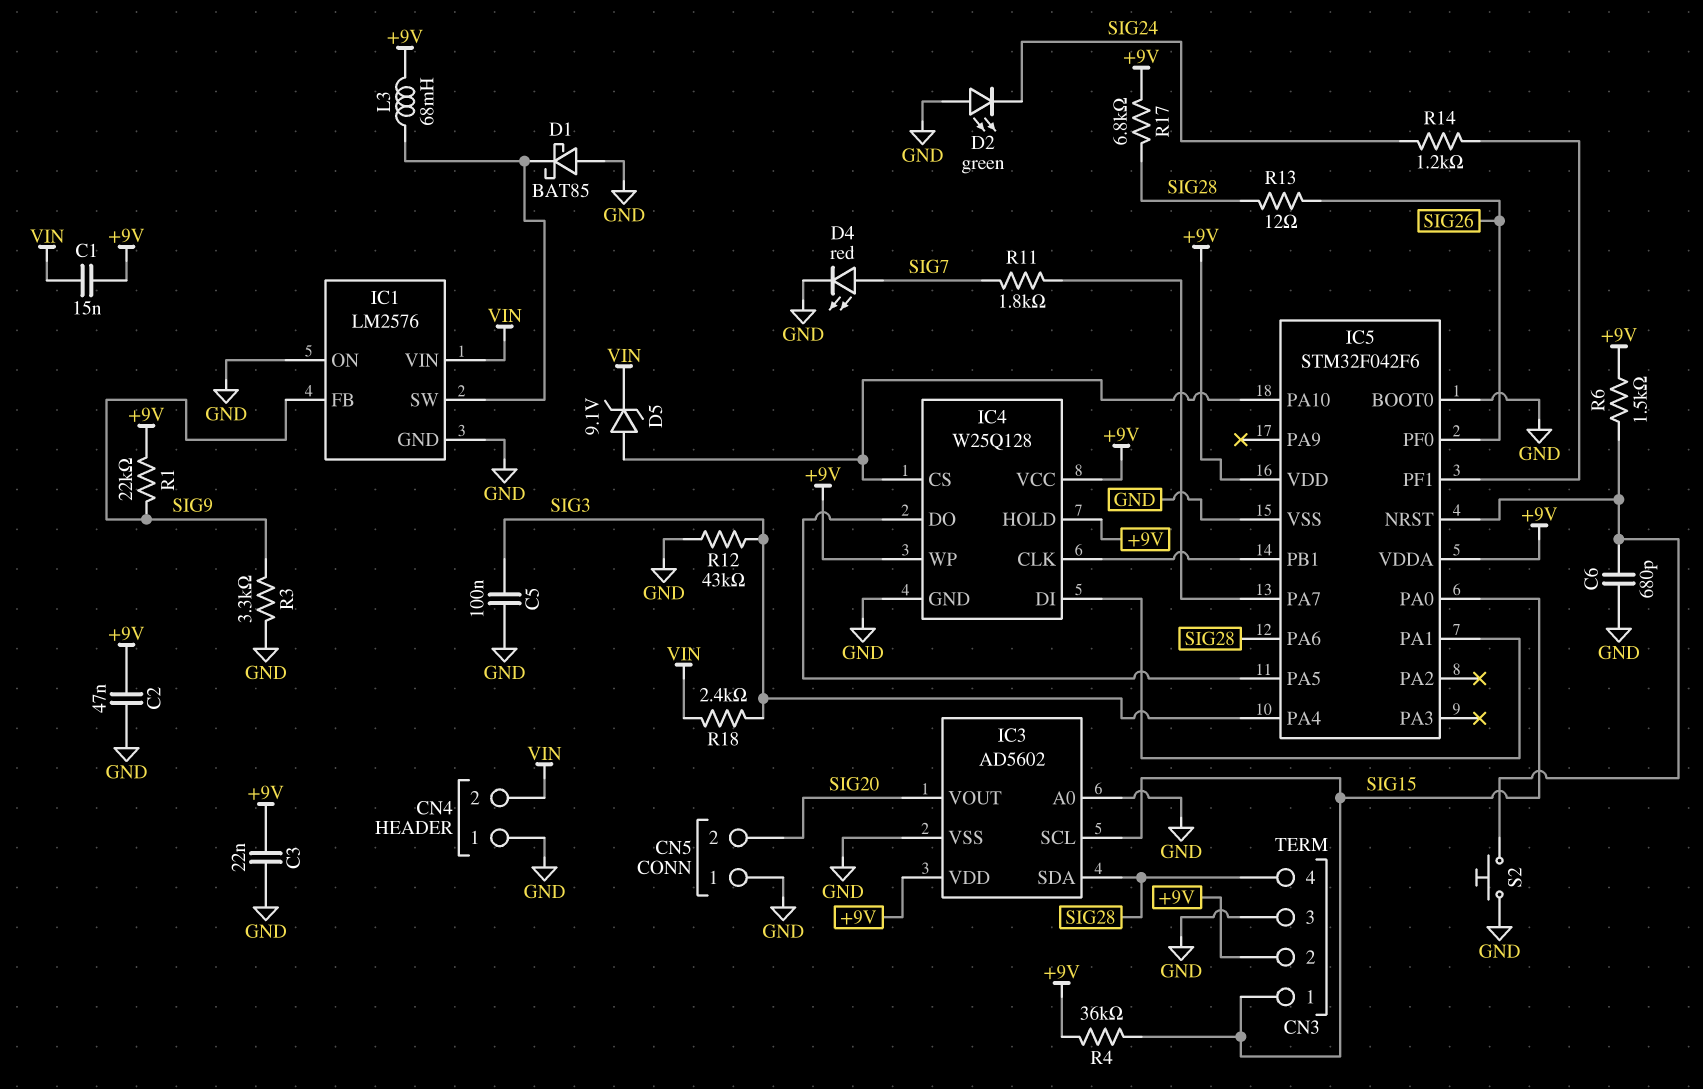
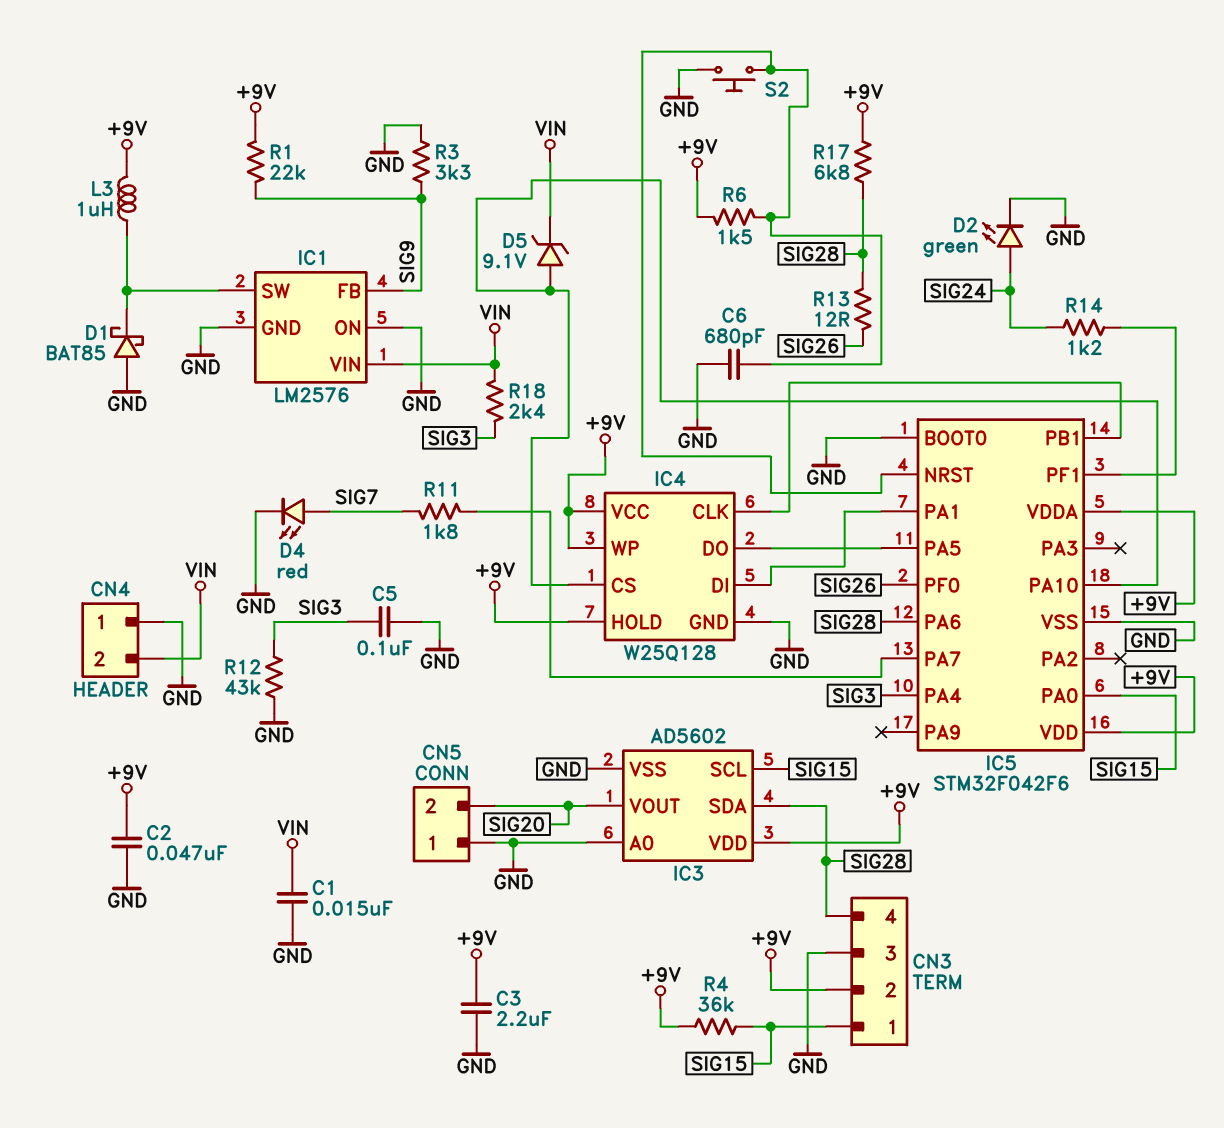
C1: 15nF (+9V, VIN) -> 15nF (GND, VIN)
C3: 22nF (+9V, GND) -> 2.2uF (+9V, GND)
D2: LED green (A GND, K SIG24) -> LED green (A SIG24, K GND)
L3: 68mH (+9V, IC1/SW) -> 1uH (+9V, IC1/SW)

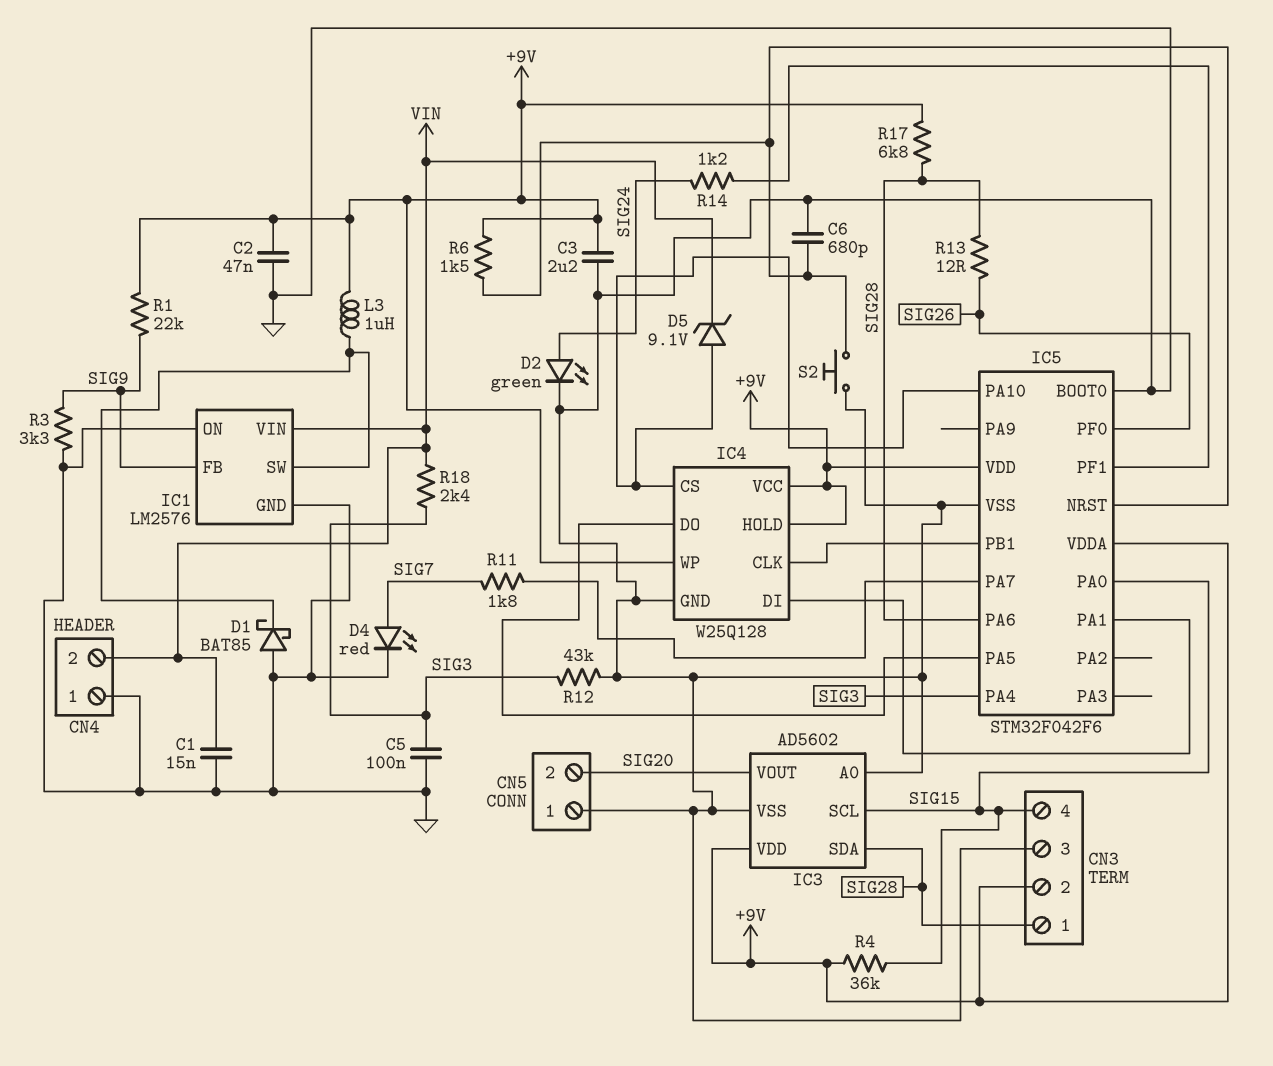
CN3 pin 1: SIG15 -> SIG28
CN3 pin 4: SIG28 -> SIG15

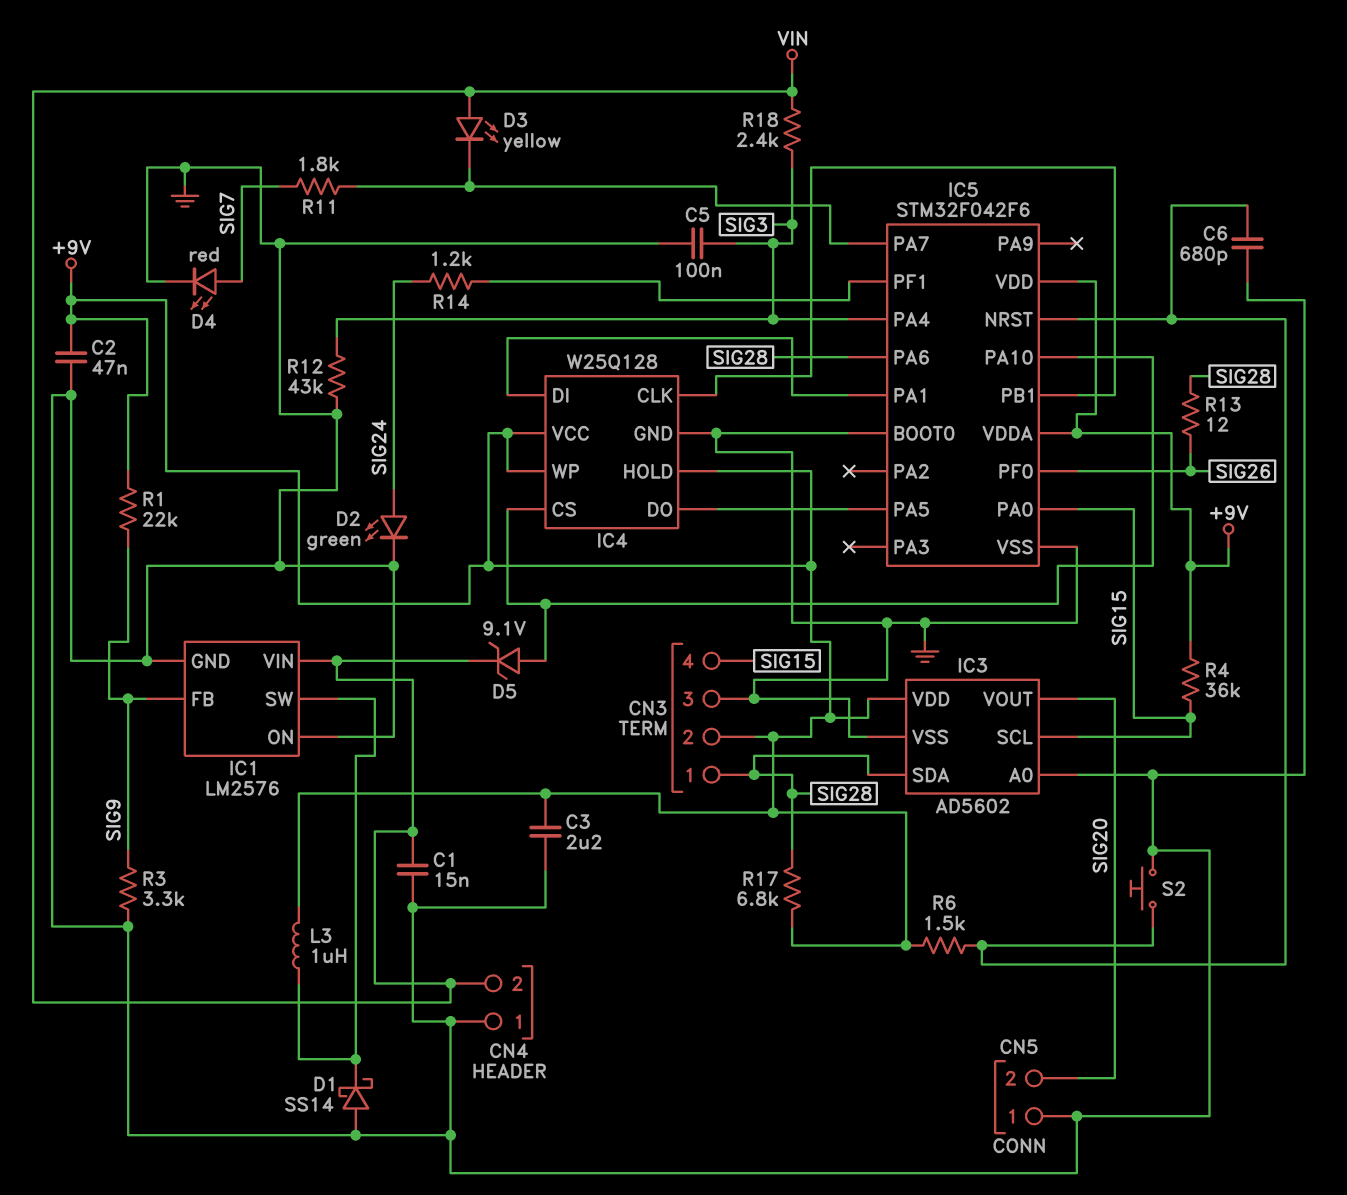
D1: schottky BAT85 (A GND, K IC1/SW) -> schottky SS14 (A GND, K IC1/SW)
D3: none -> LED yellow (A VIN, K IC5/PA7)

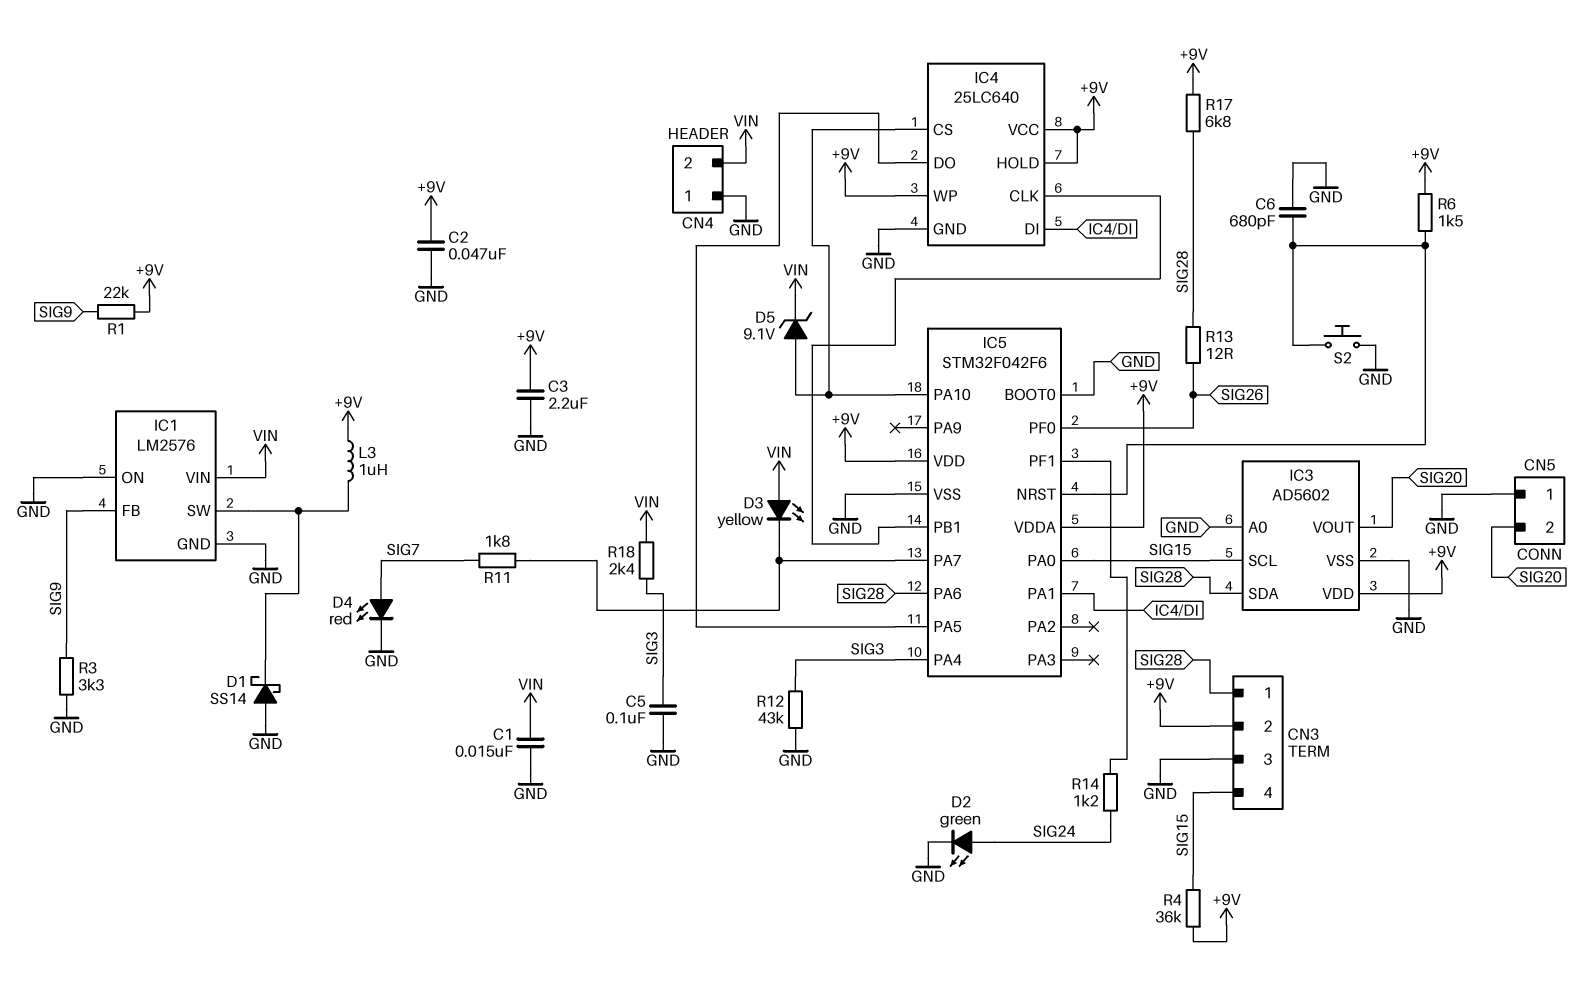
IC4: W25Q128 -> 25LC640

